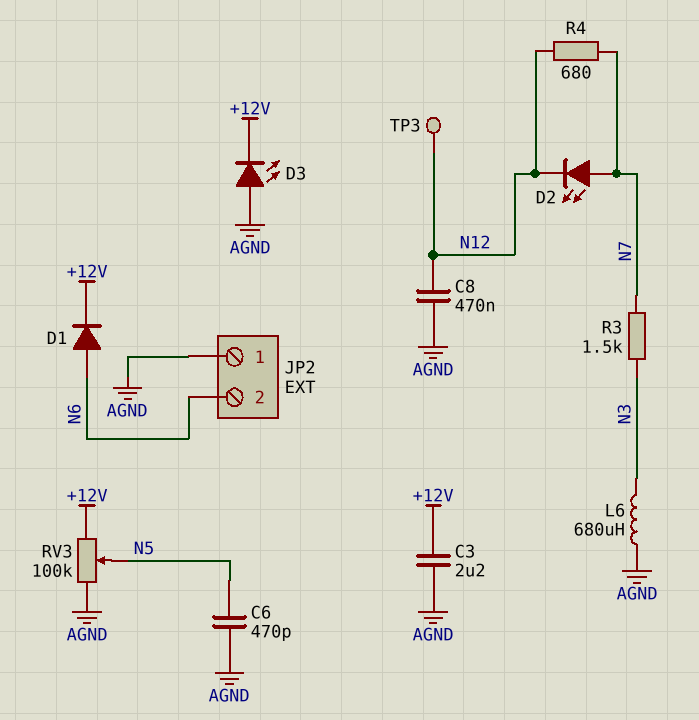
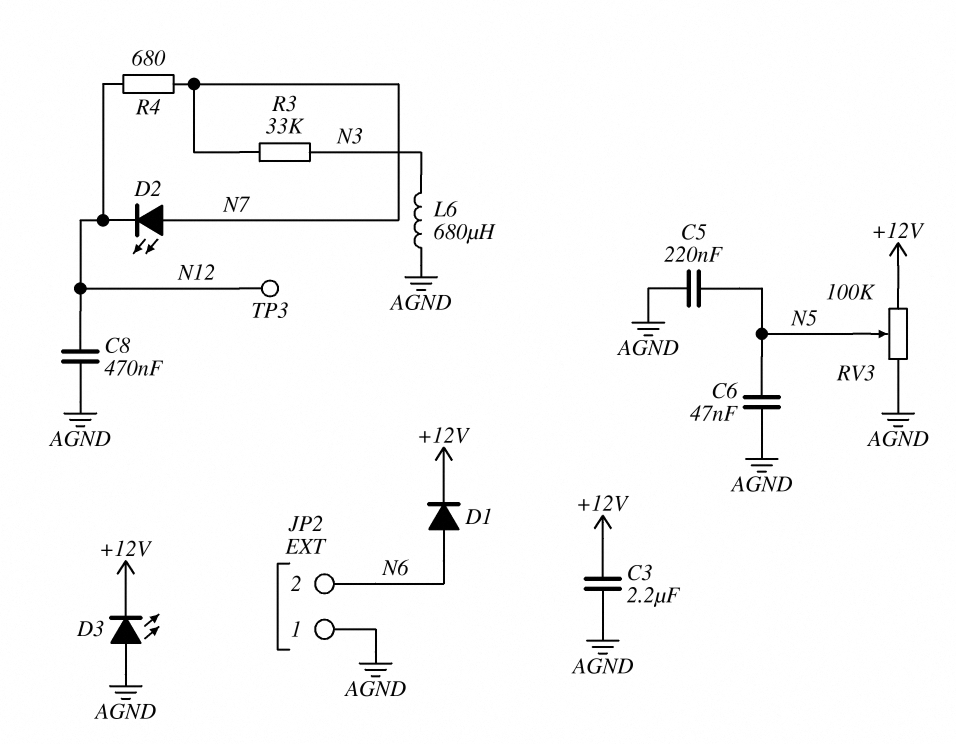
C5: none -> 220nF (AGND, N5)
C6: 470pF (AGND, N5) -> 47nF (AGND, N5)
R3: 1.5k (N3, N7) -> 33k (N3, N7)

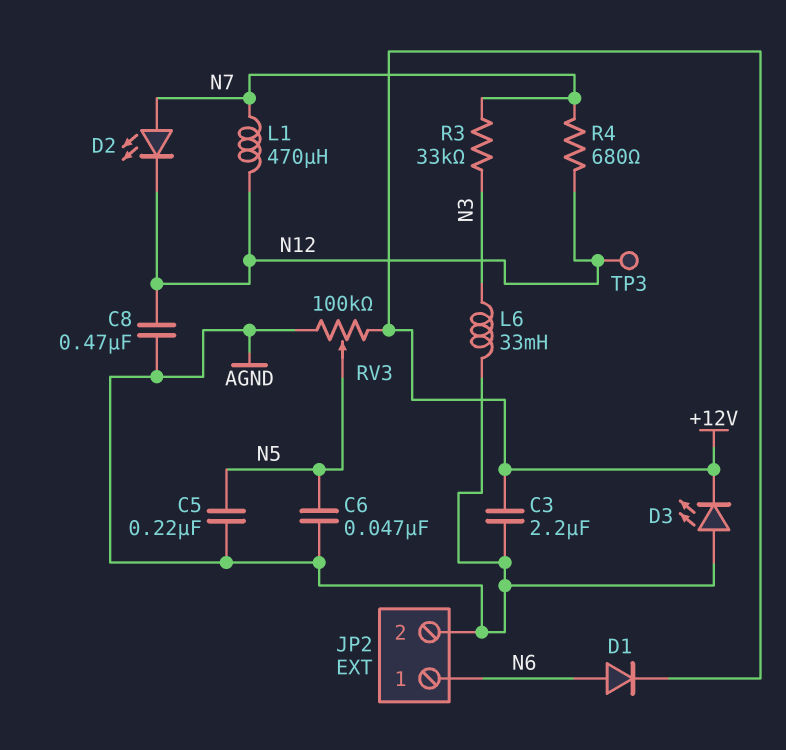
JP2 pin 1: AGND -> N6
JP2 pin 2: N6 -> AGND
L1: none -> 470uH (N7, N12)
L6: 680uH (AGND, N3) -> 33mH (AGND, N3)

